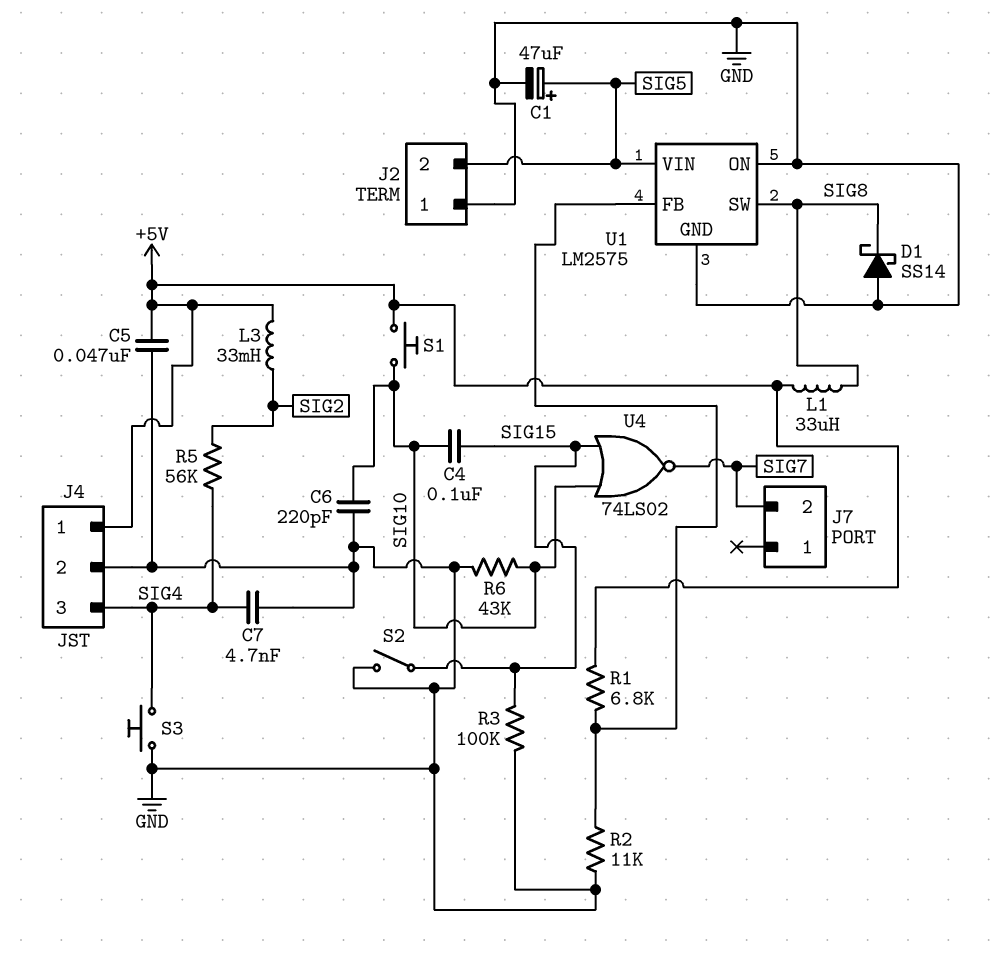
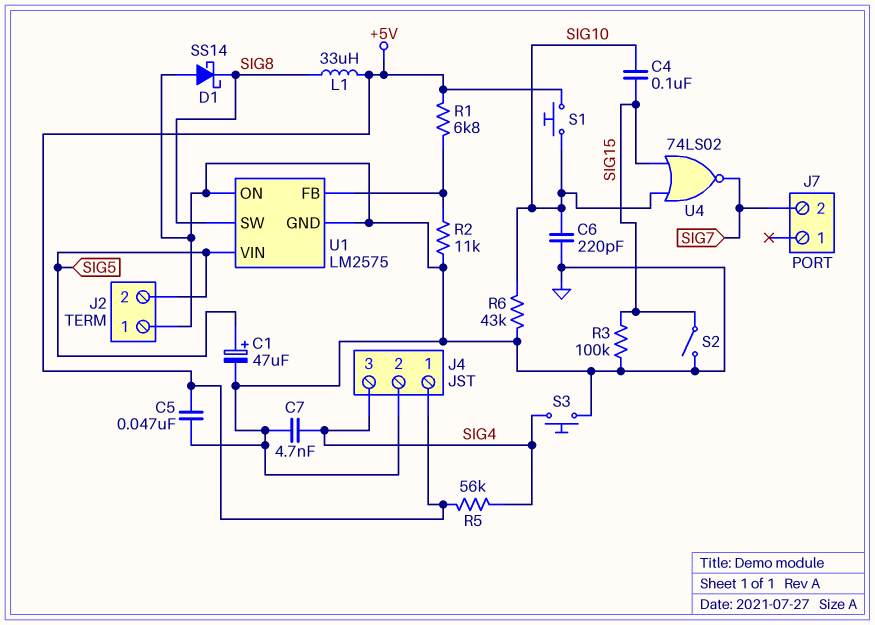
L3: 33mH (+5V, SIG2) -> none
R5: 56k (SIG2, SIG4) -> 56k (+5V, SIG4)

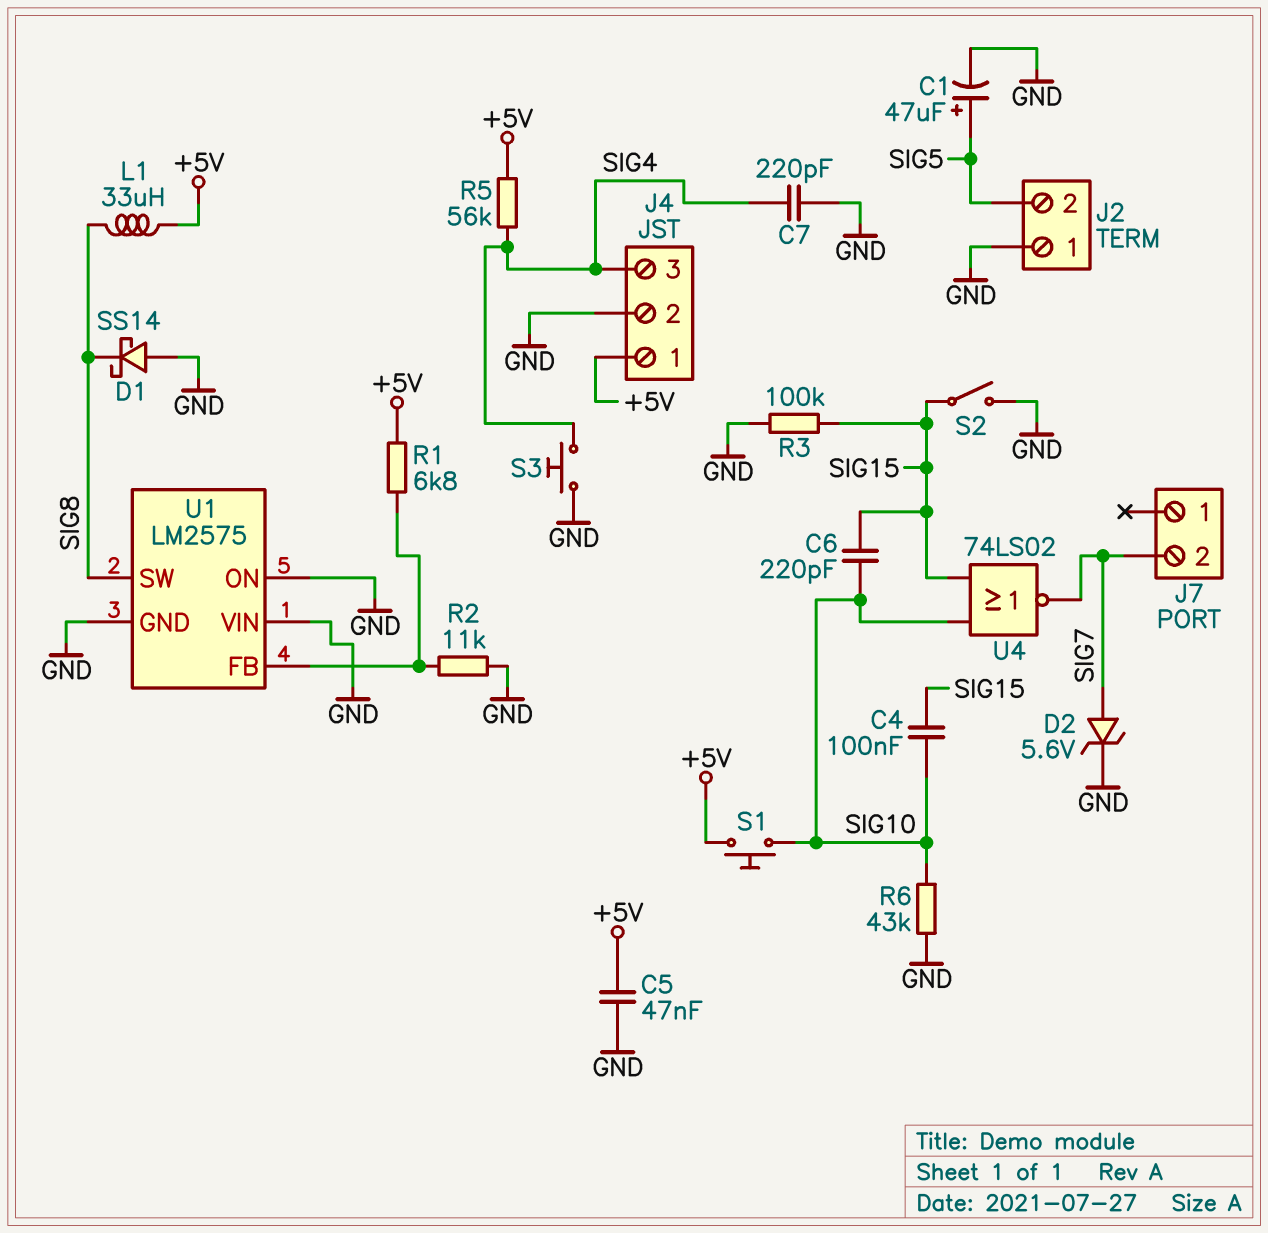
C6: 220pF (GND, SIG10) -> 220pF (SIG10, SIG15)
C7: 4.7nF (GND, SIG4) -> 220pF (GND, SIG4)
D2: none -> zener 5.6V (A SIG7, K GND)
U1 pin VIN: SIG5 -> GND

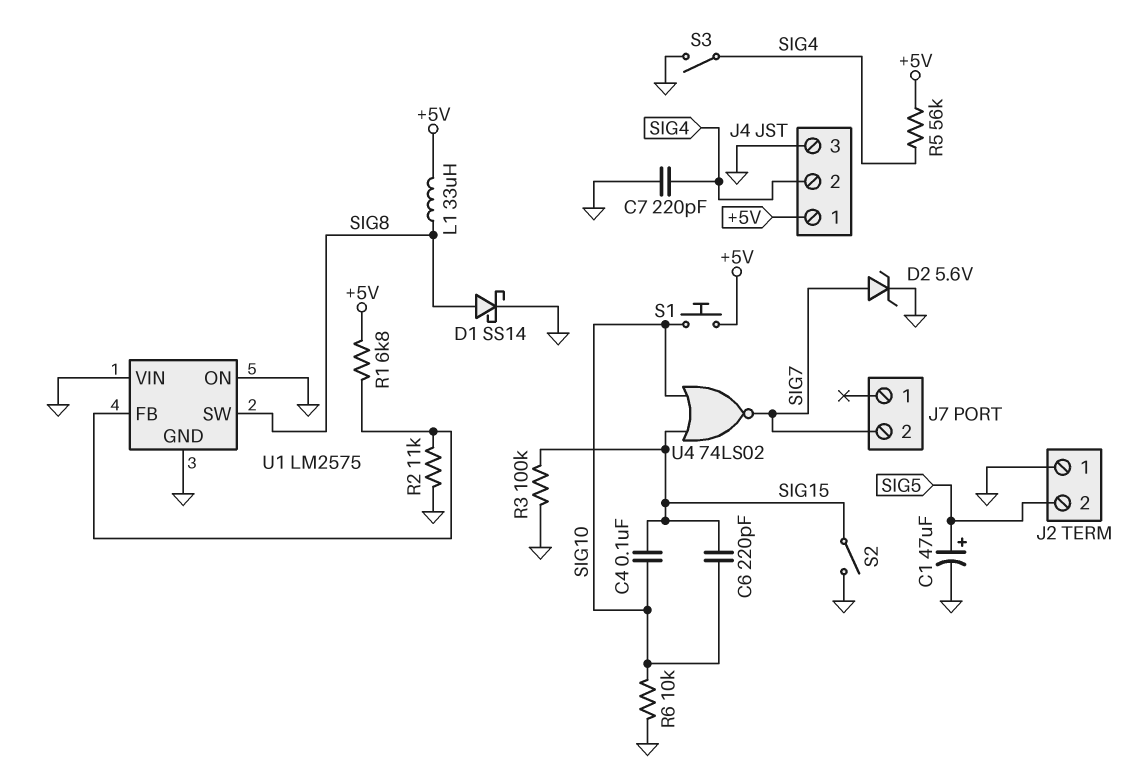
C5: 47nF (+5V, GND) -> none
D1: schottky SS14 (A GND, K SIG8) -> schottky SS14 (A SIG8, K GND)
J4 pin 2: GND -> SIG4
J4 pin 3: SIG4 -> GND
R6: 43k (GND, SIG10) -> 10k (GND, SIG10)
S3: button (GND, SIG4) -> switch (GND, SIG4)

